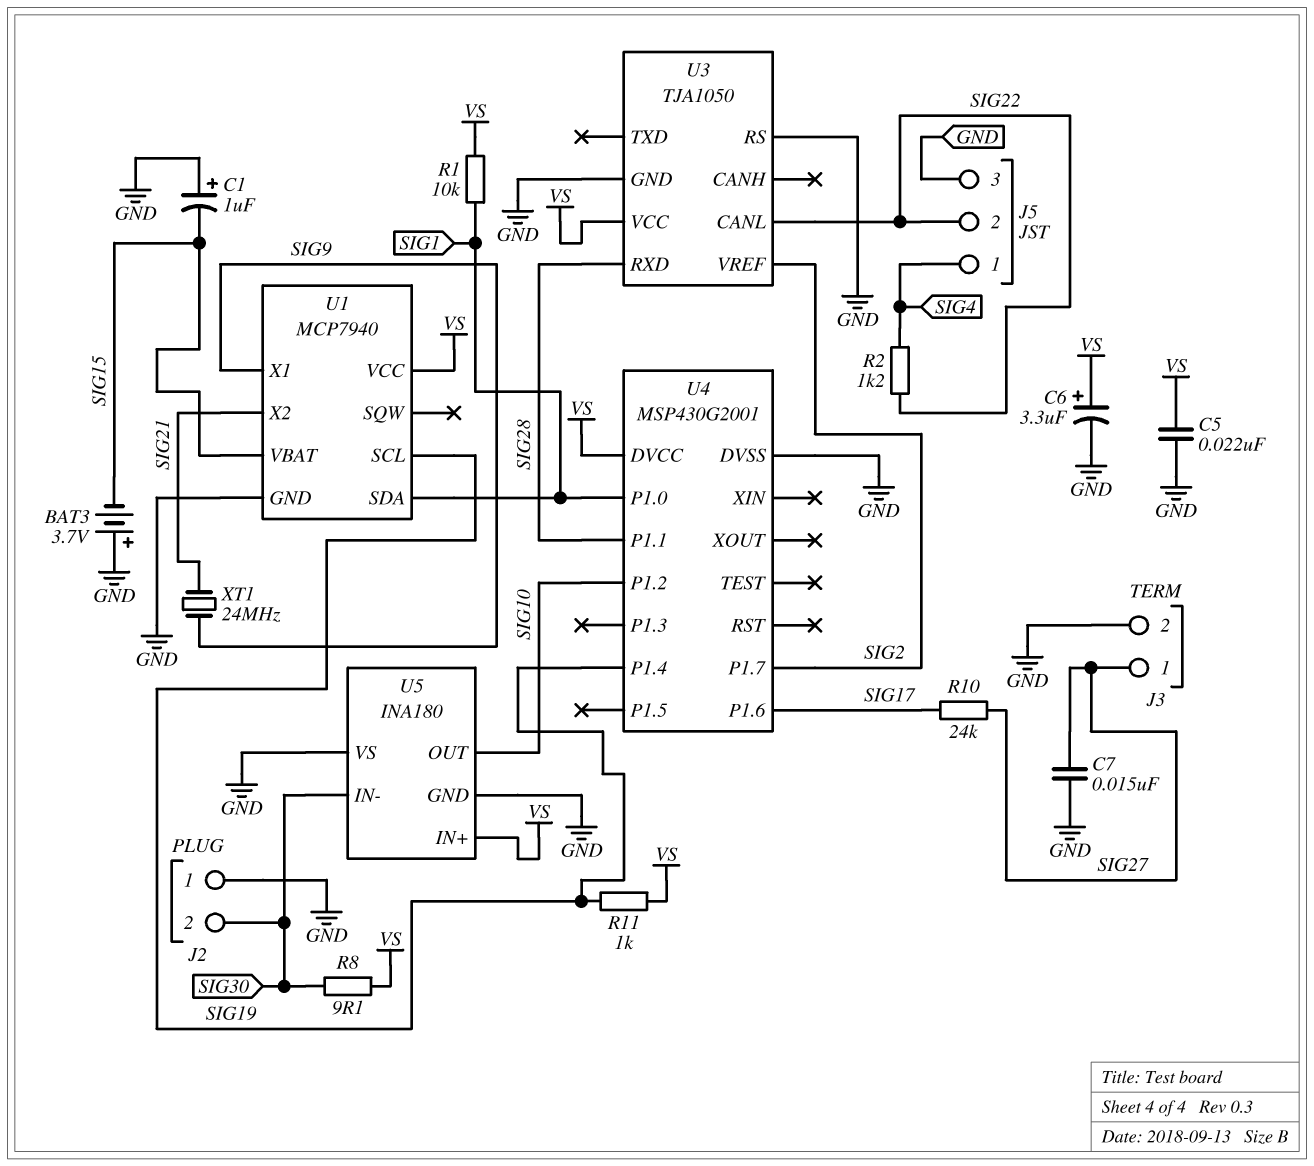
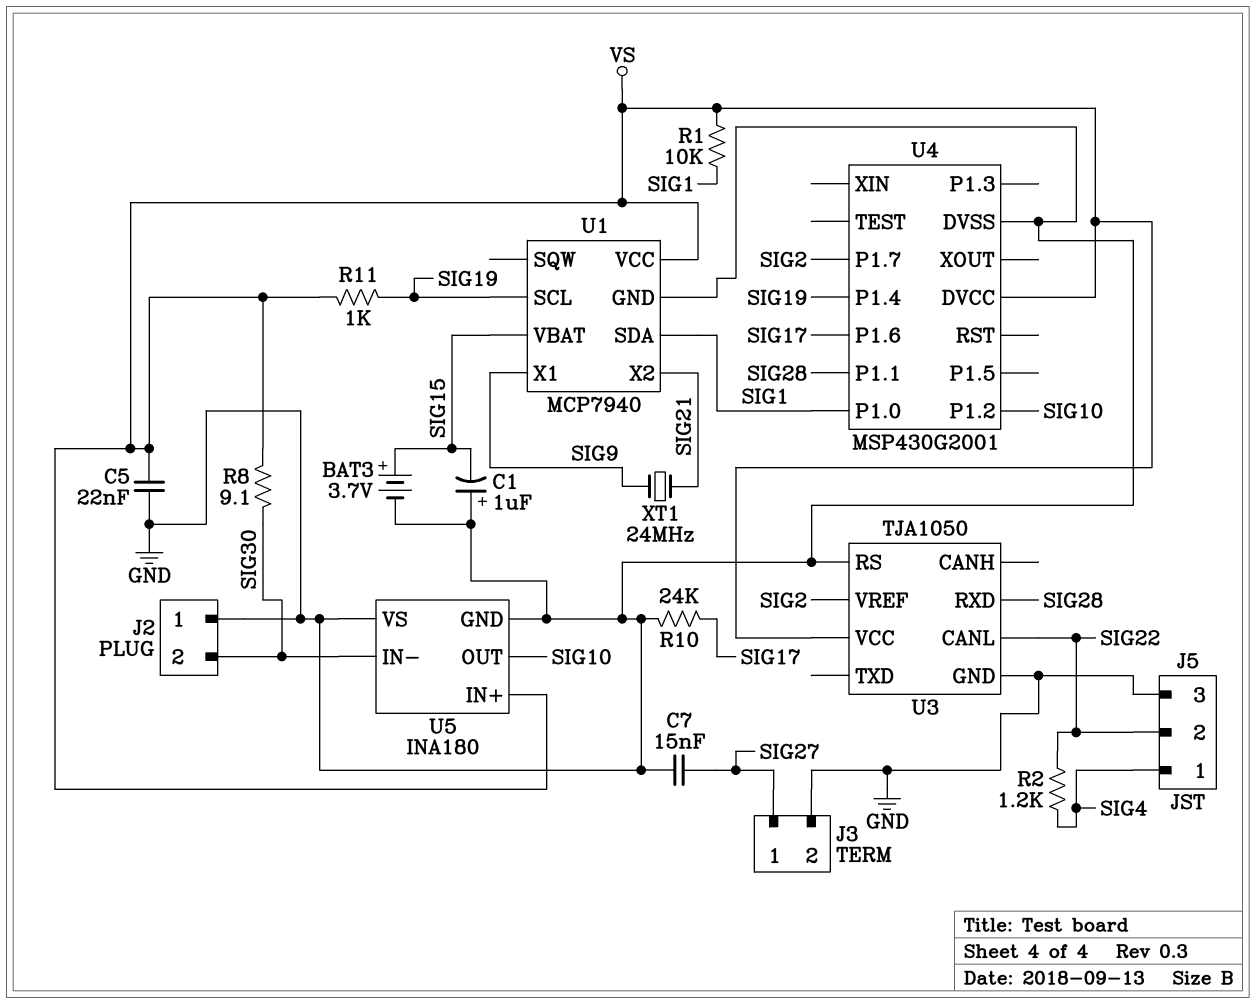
BAT3: 3.7V (plus GND, minus SIG15) -> 3.7V (plus SIG15, minus GND)
C6: 3.3uF (plus VS, minus GND) -> none
R10: 24k (SIG17, SIG27) -> 24k (GND, SIG17)

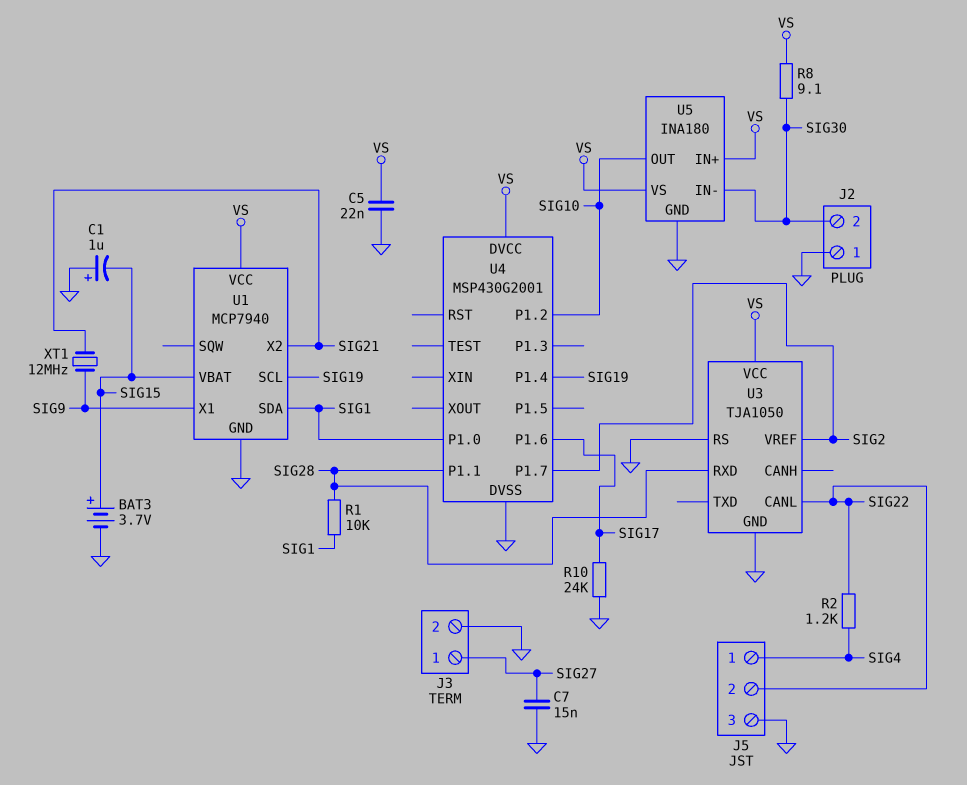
R1: 10k (SIG1, VS) -> 10k (SIG1, SIG28)
R11: 1k (SIG19, VS) -> none
U5 pin VS: GND -> VS
XT1: 24MHz (SIG9, SIG21) -> 12MHz (SIG9, SIG21)

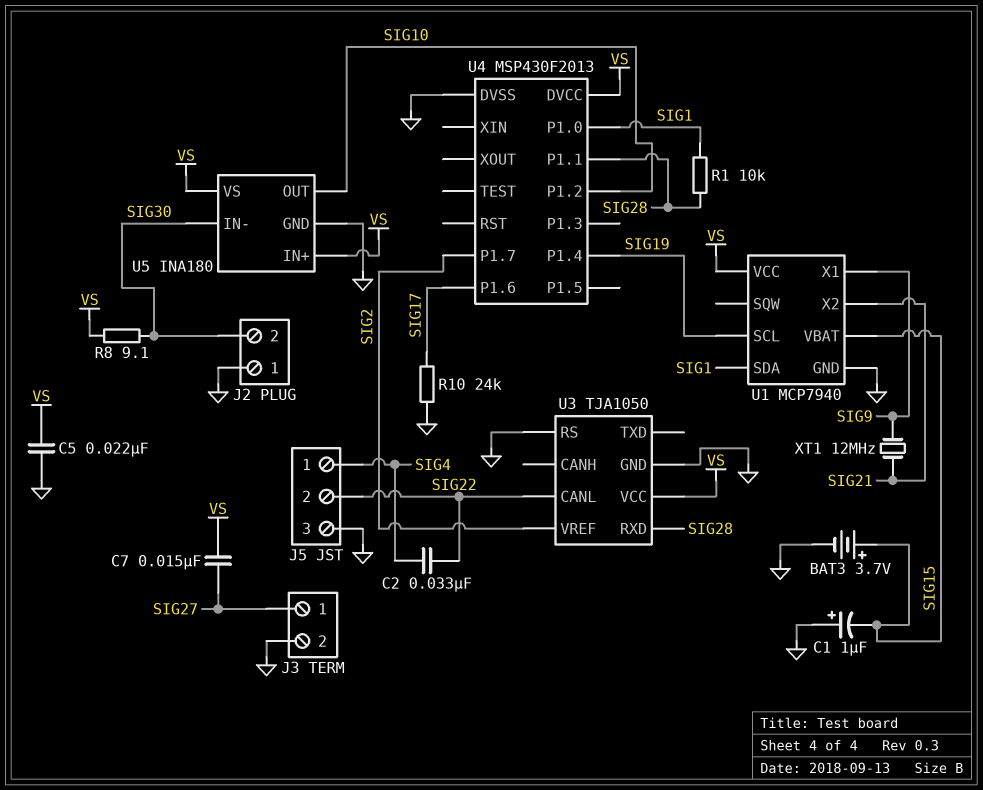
C2: none -> 33nF (SIG4, SIG22)
C7: 15nF (GND, SIG27) -> 15nF (SIG27, VS)
R2: 1.2k (SIG4, SIG22) -> none
U4: MSP430G2001 -> MSP430F2013

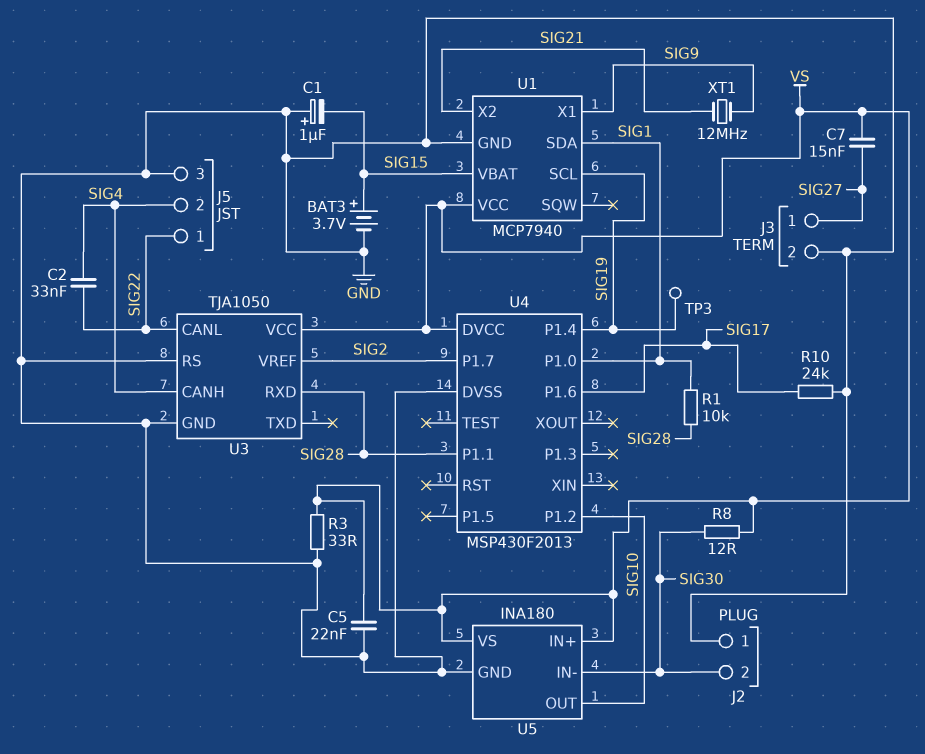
J5 pin 1: SIG4 -> SIG22
J5 pin 2: SIG22 -> SIG4
R3: none -> 33 (GND, VS)
R8: 9.1 (SIG30, VS) -> 12 (SIG30, VS)
TP3: none -> test point (SIG19)
U3 pin CANH: none -> SIG4

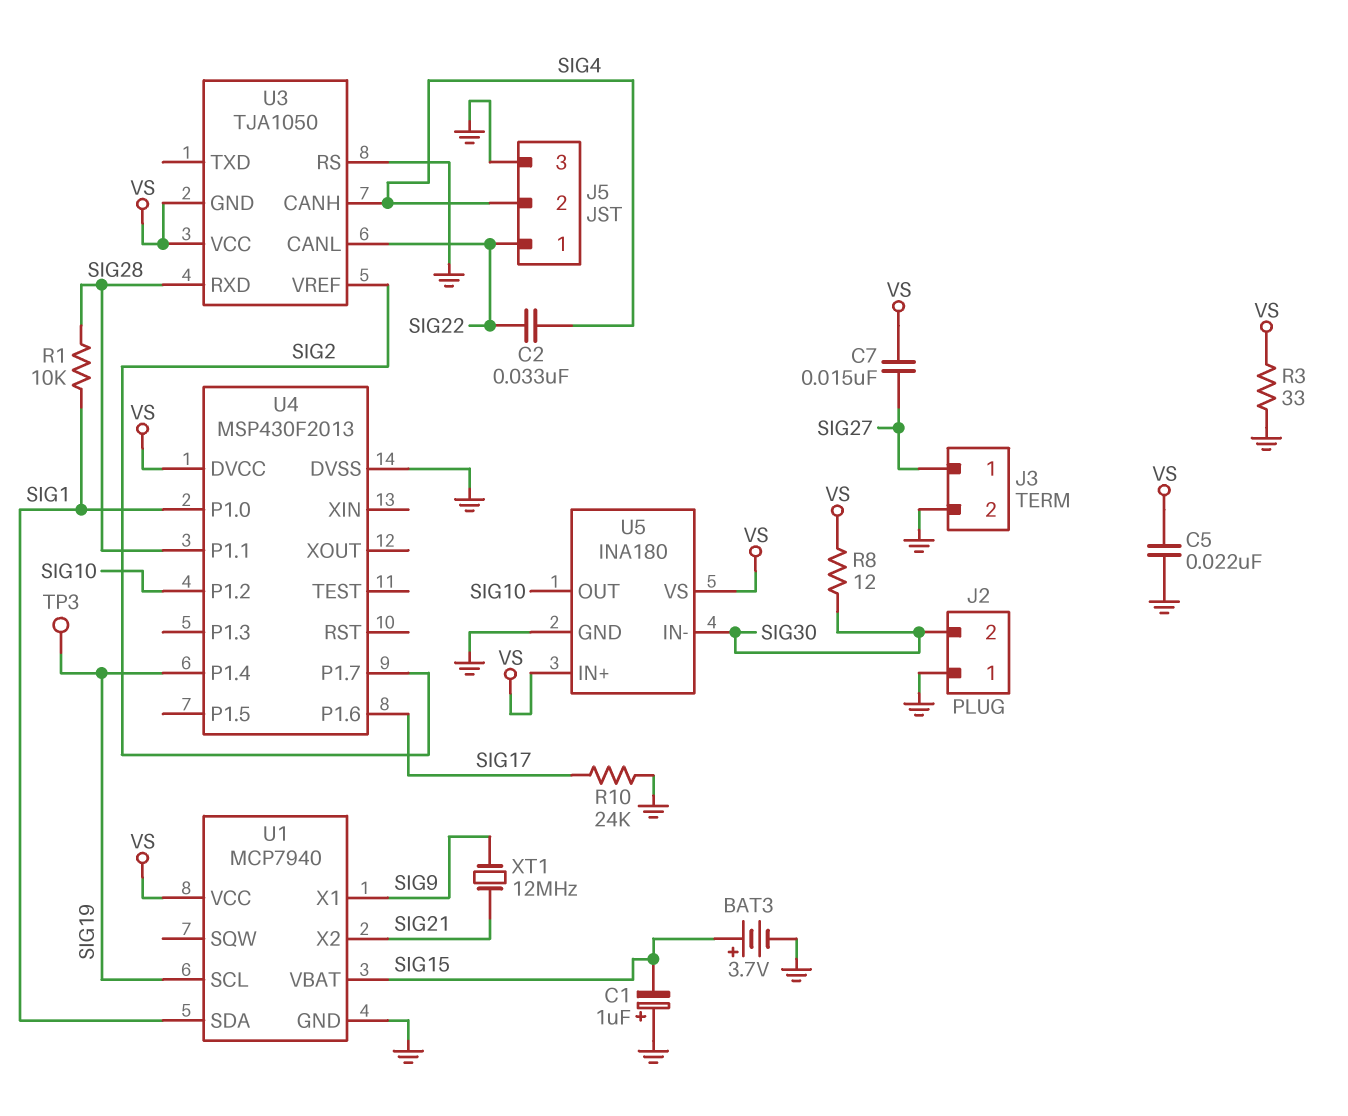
U3 pin GND: GND -> VS

